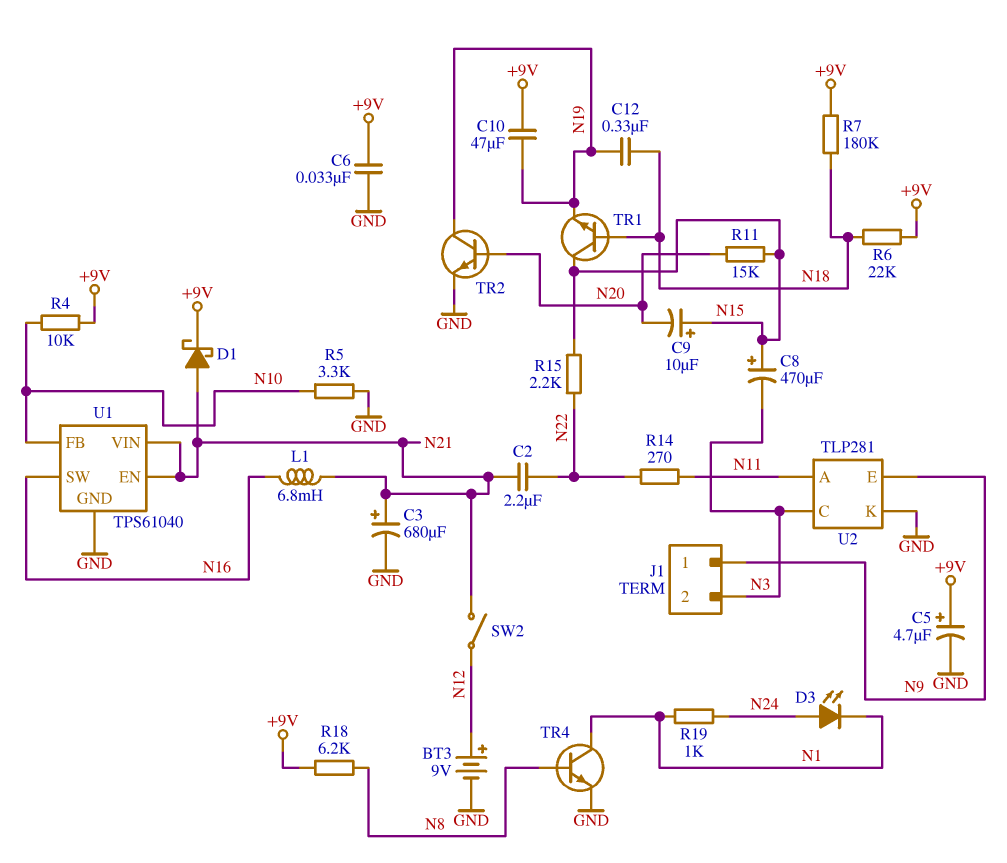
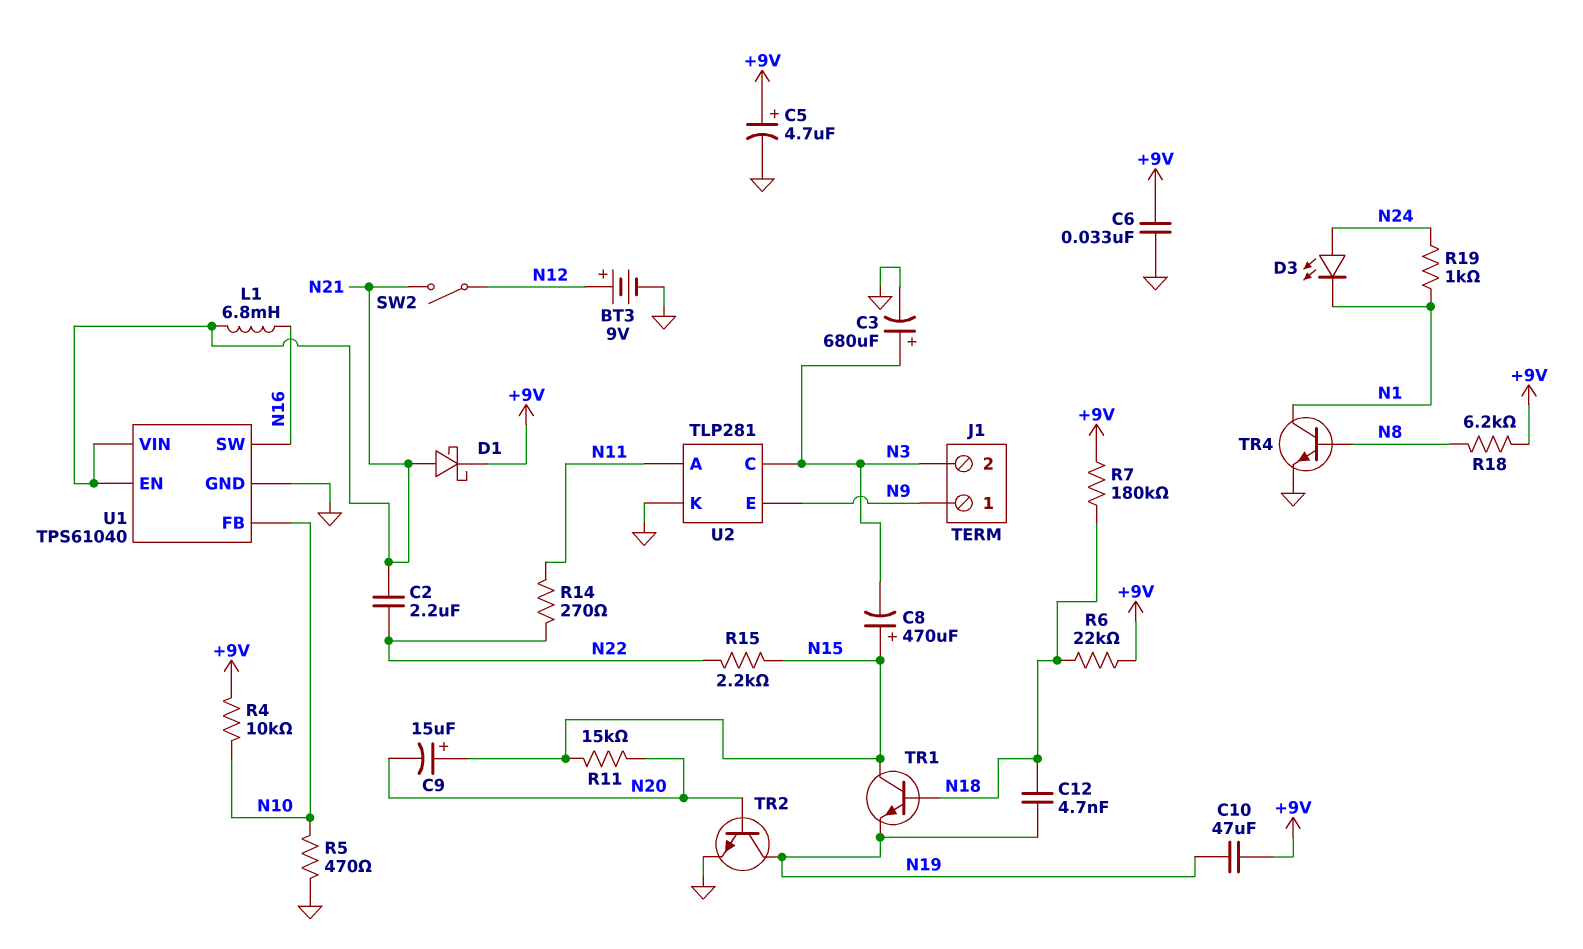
C3: 680uF (plus N21, minus GND) -> 680uF (plus N3, minus GND)
C9: 10uF (plus N15, minus N20) -> 15uF (plus N15, minus N20)
C12: 330nF (N18, N19) -> 4.7nF (N18, N19)
R5: 3.3k (GND, N10) -> 470 (GND, N10)

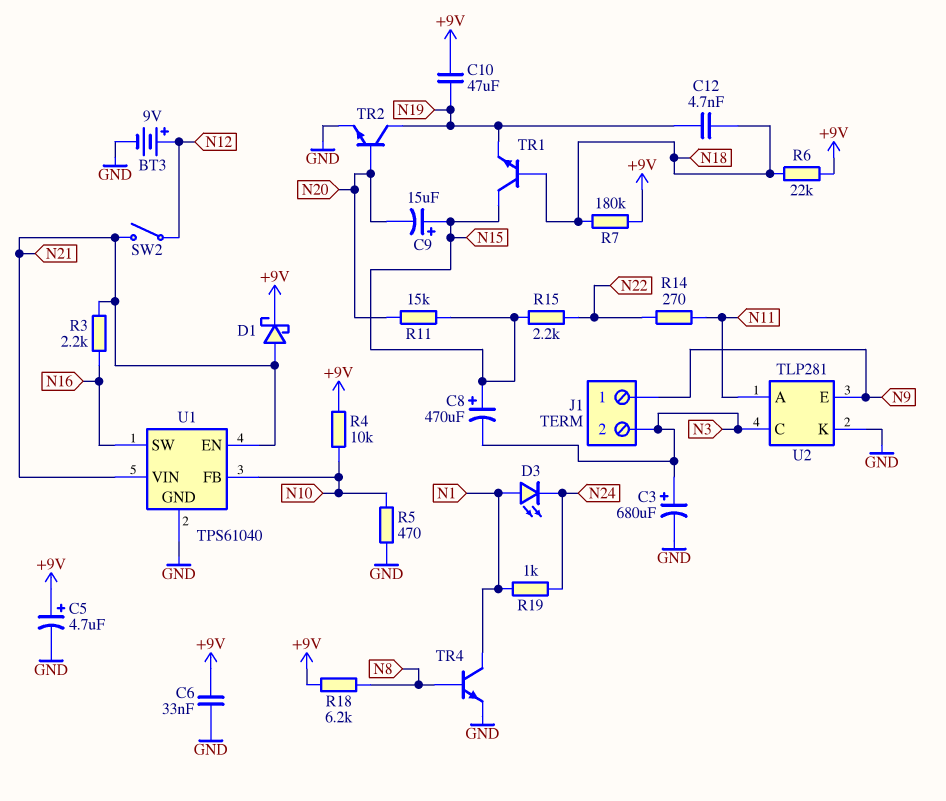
C2: 2.2uF (N21, N22) -> none
D3: LED (A N24, K N1) -> LED (A N1, K N24)
L1: 6.8mH (N16, N21) -> none
R3: none -> 2.2k (N16, N21)

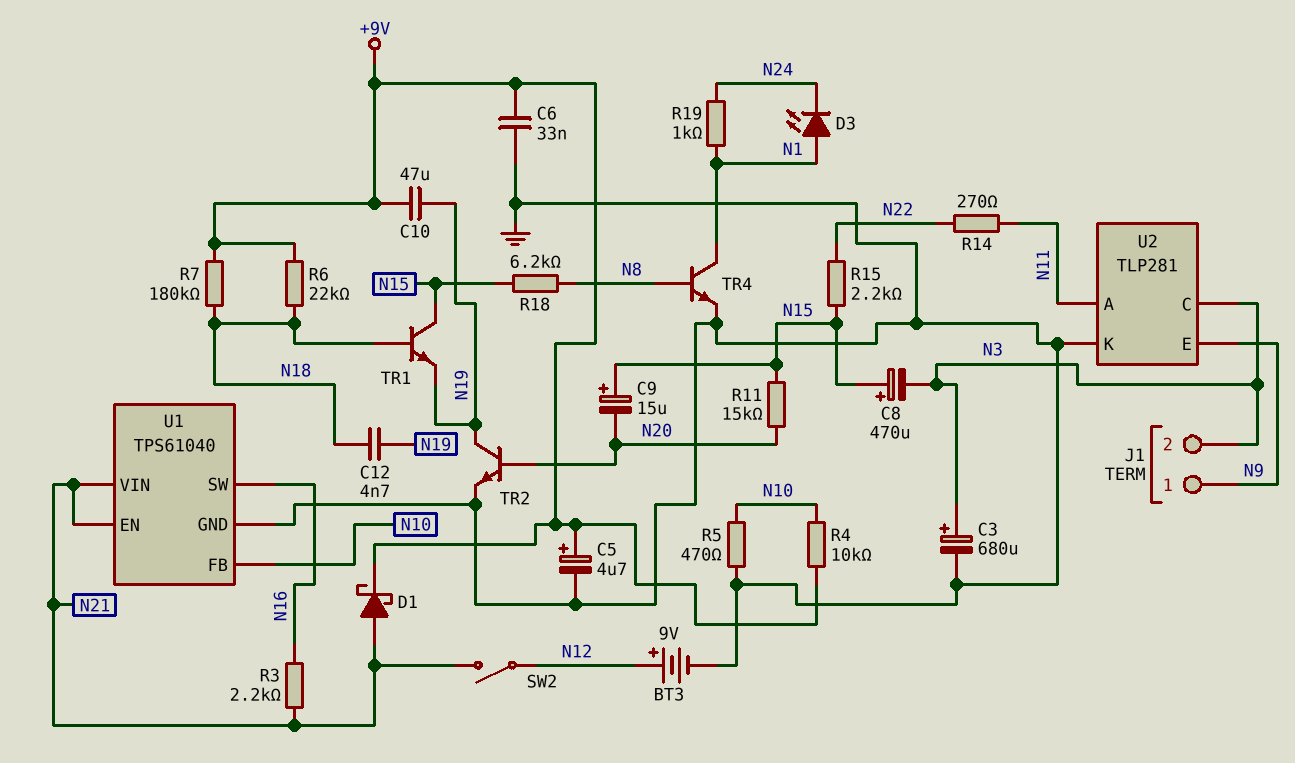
R18: 6.2k (+9V, N8) -> 6.2k (N8, N15)

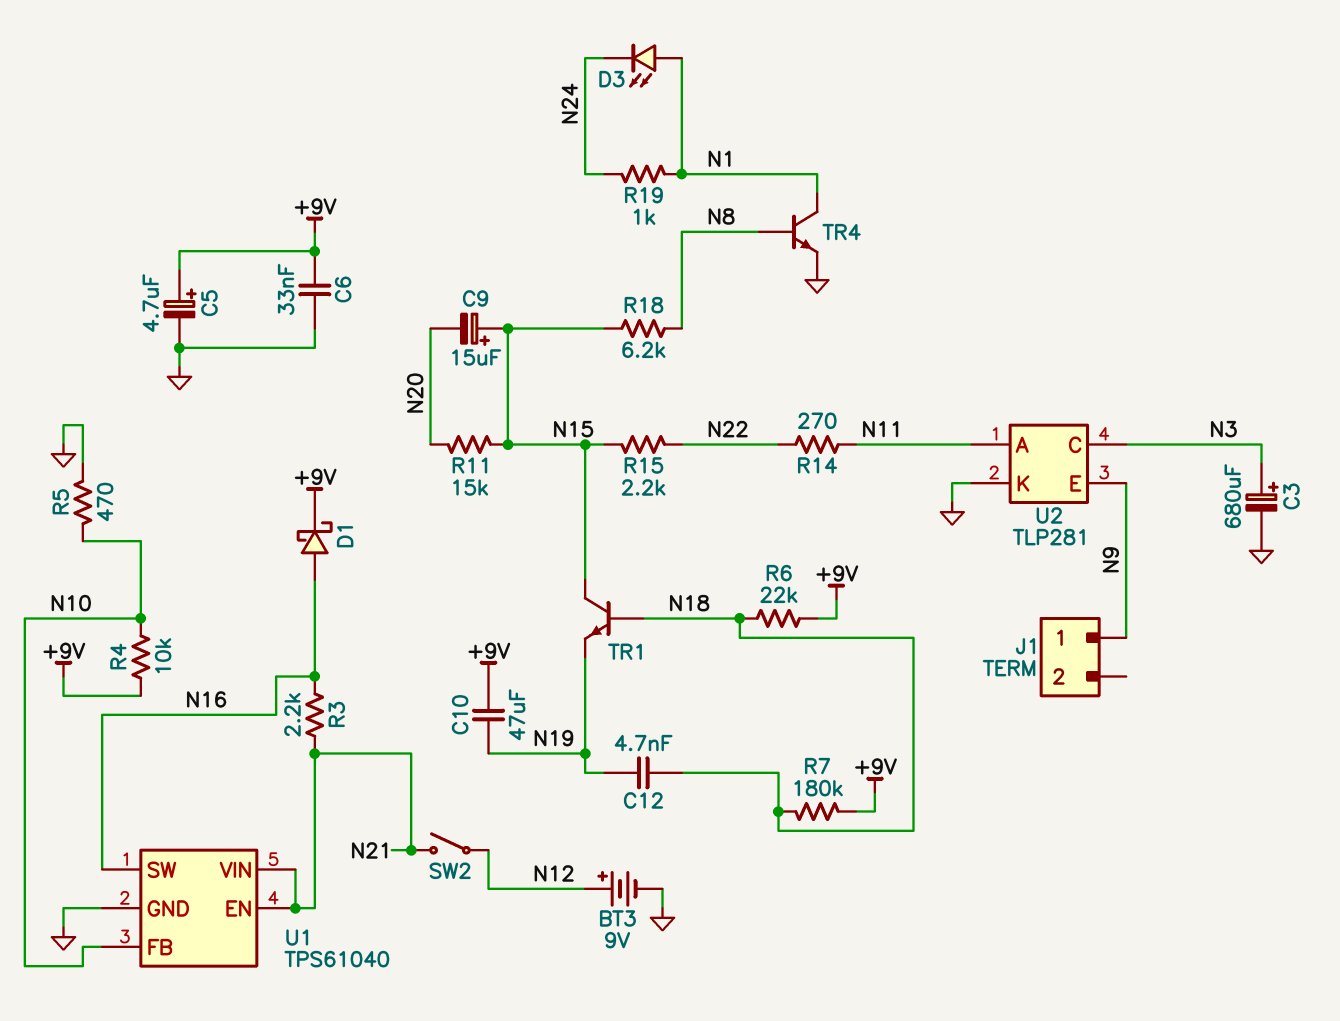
C8: 470uF (plus N15, minus N3) -> none
D1: schottky (A N21, K +9V) -> schottky (A N16, K +9V)
J1 pin 2: N3 -> none
TR2: NPN (B N20, C N19, E GND) -> none

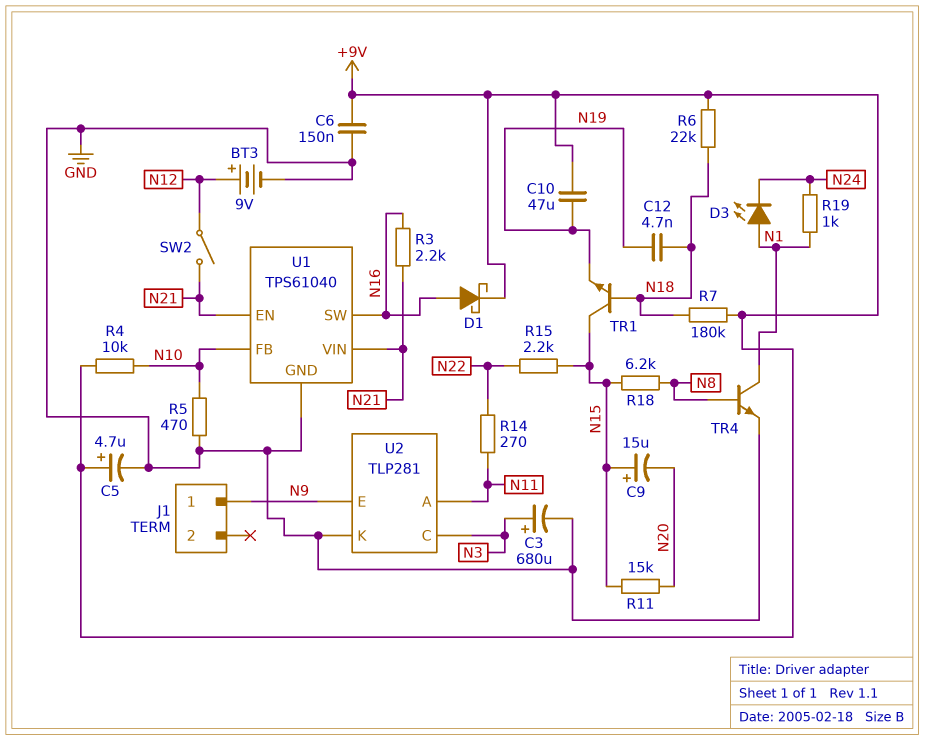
C6: 33nF (+9V, GND) -> 150nF (+9V, GND)

